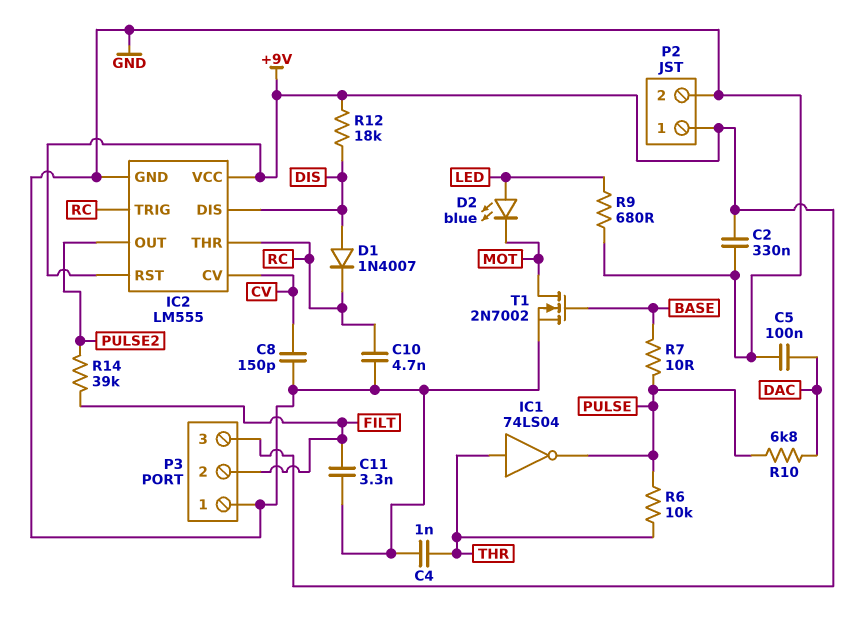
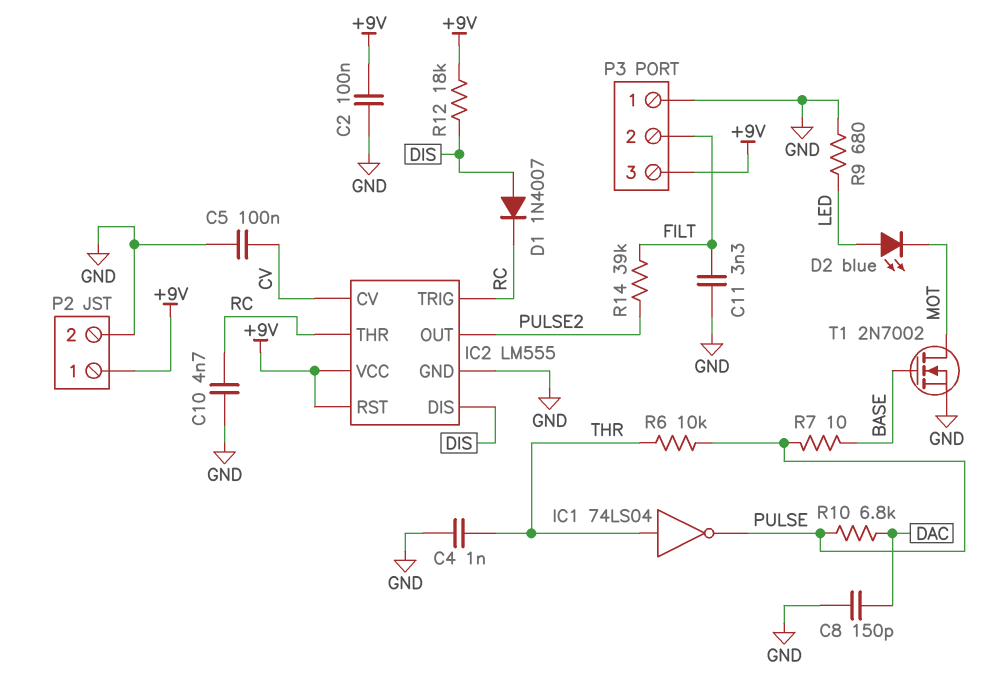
C2: 330nF (+9V, GND) -> 100nF (+9V, GND)
C5: 100nF (DAC, GND) -> 100nF (CV, GND)
C8: 150pF (CV, GND) -> 150pF (DAC, GND)

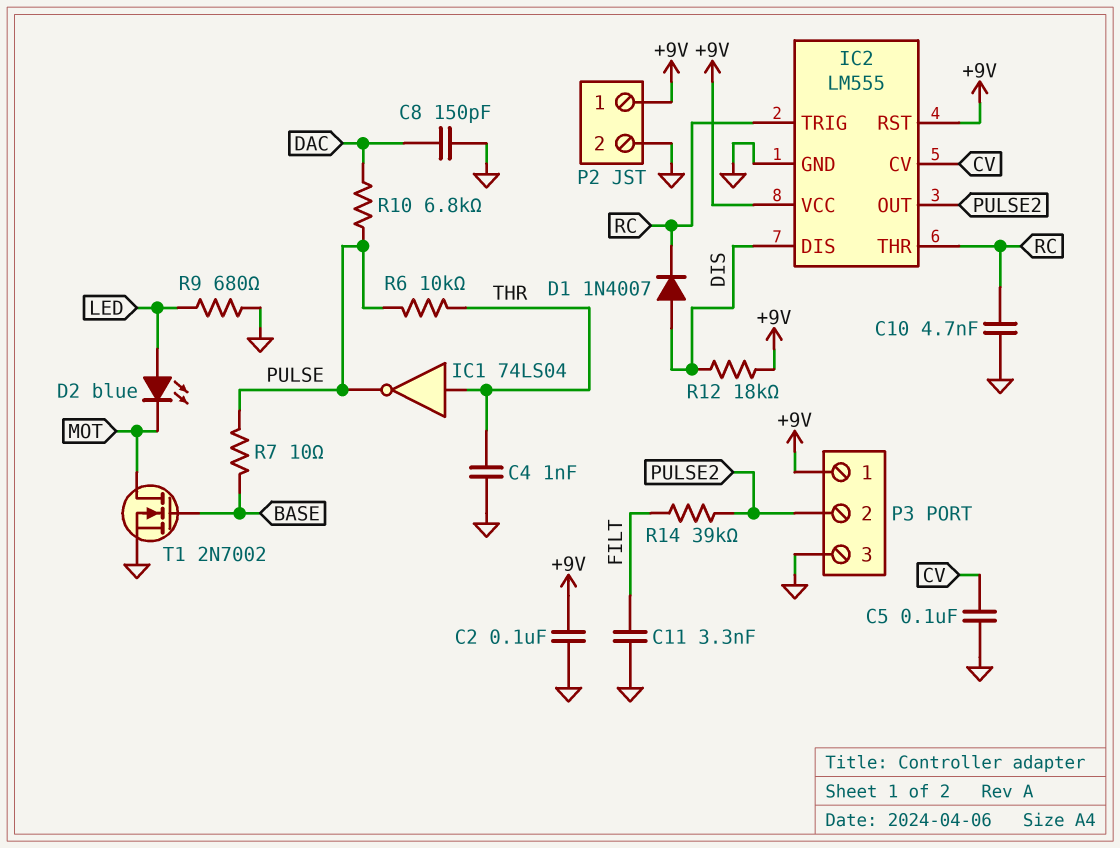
P3 pin 1: GND -> +9V
P3 pin 2: FILT -> PULSE2
P3 pin 3: +9V -> GND

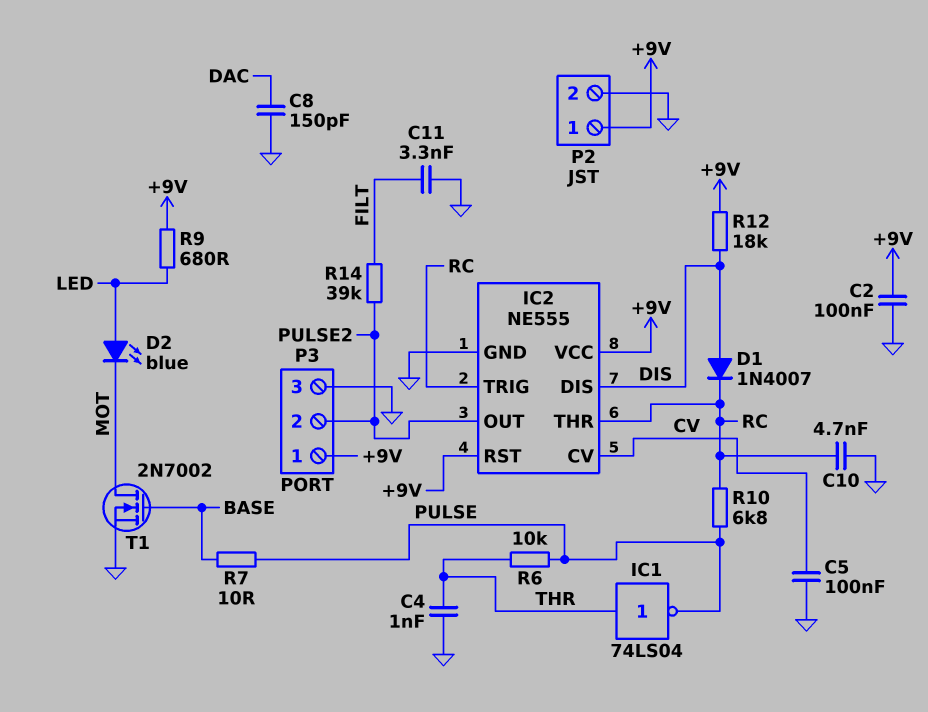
IC2: LM555 -> NE555
R9: 680 (GND, LED) -> 680 (+9V, LED)
R10: 6.8k (DAC, PULSE) -> 6.8k (PULSE, RC)

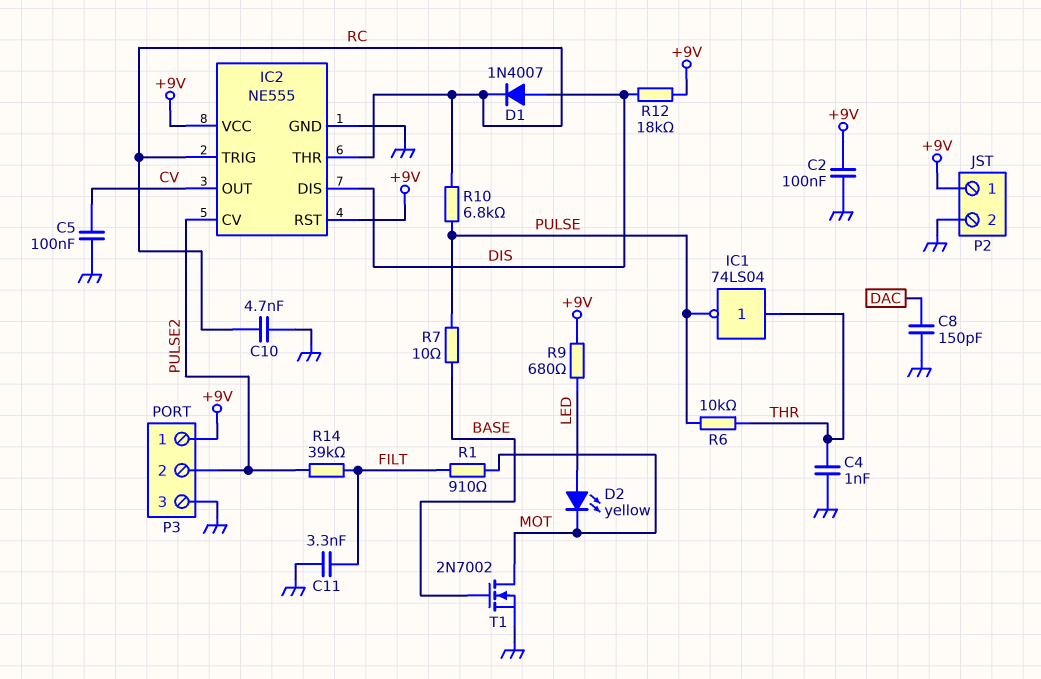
D2: LED blue (A LED, K MOT) -> LED yellow (A LED, K MOT)
IC2 pin CV: CV -> PULSE2
IC2 pin OUT: PULSE2 -> CV
R1: none -> 910 (FILT, MOT)

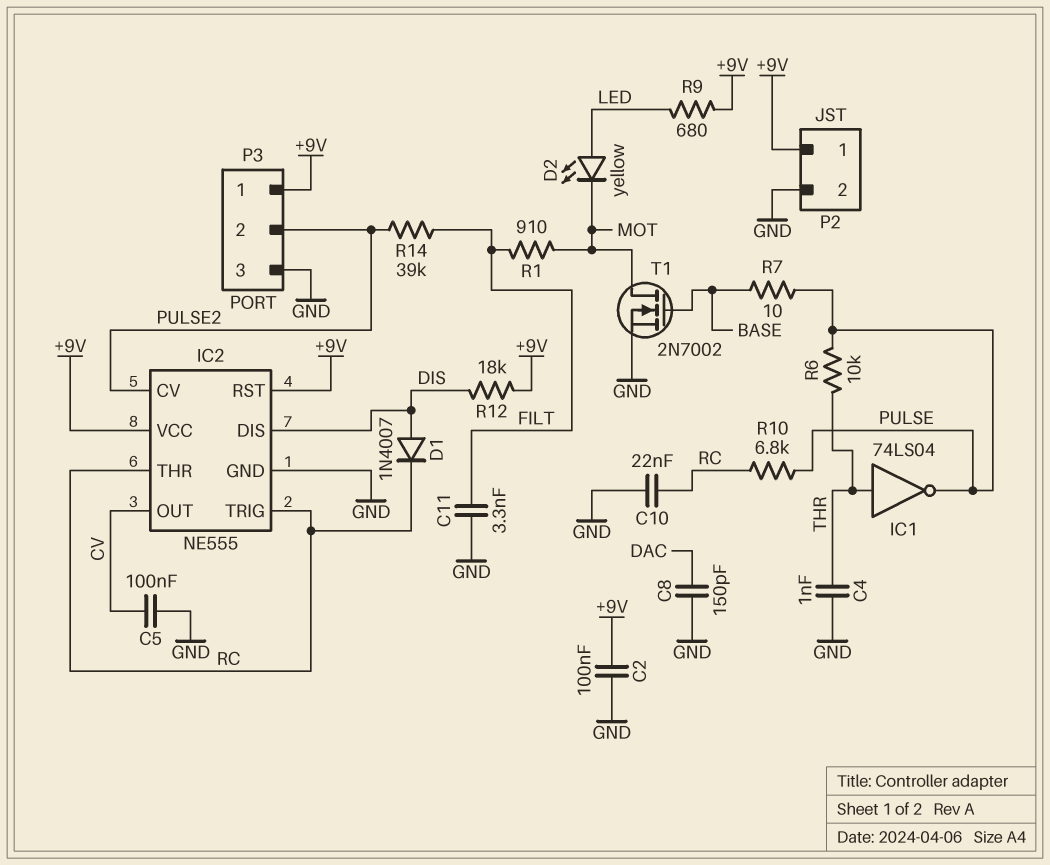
C10: 4.7nF (GND, RC) -> 22nF (GND, RC)

